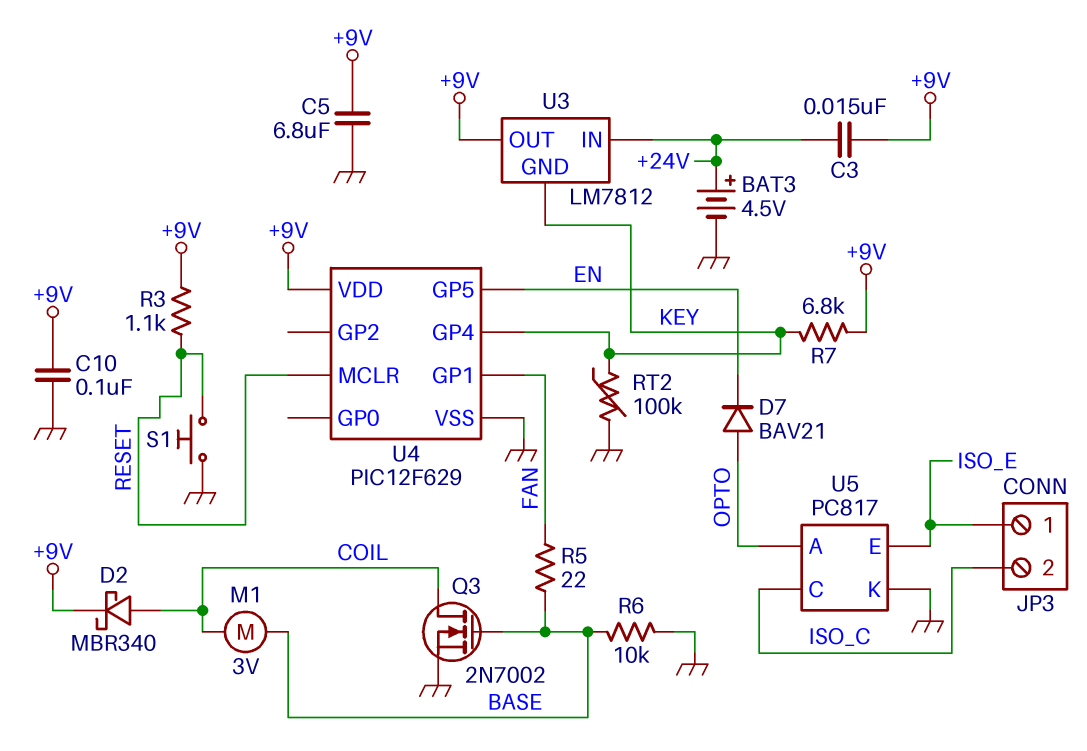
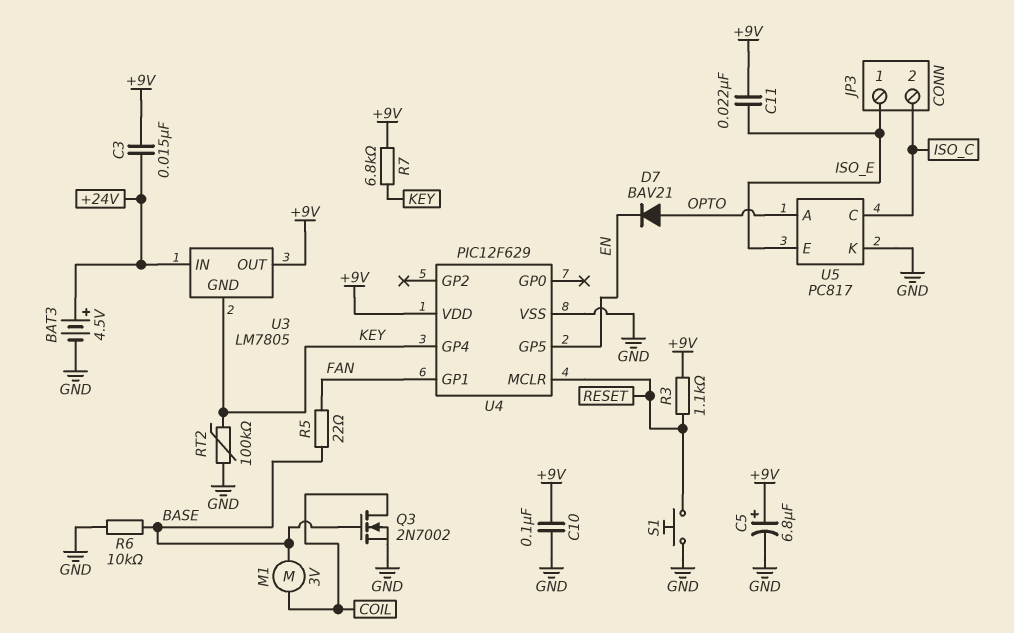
C5: 6.8uF (+9V, GND) -> 6.8uF (plus +9V, minus GND)
C11: none -> 22nF (+9V, ISO_E)
D2: schottky MBR340 (A COIL, K +9V) -> none
U3: LM7812 -> LM7805

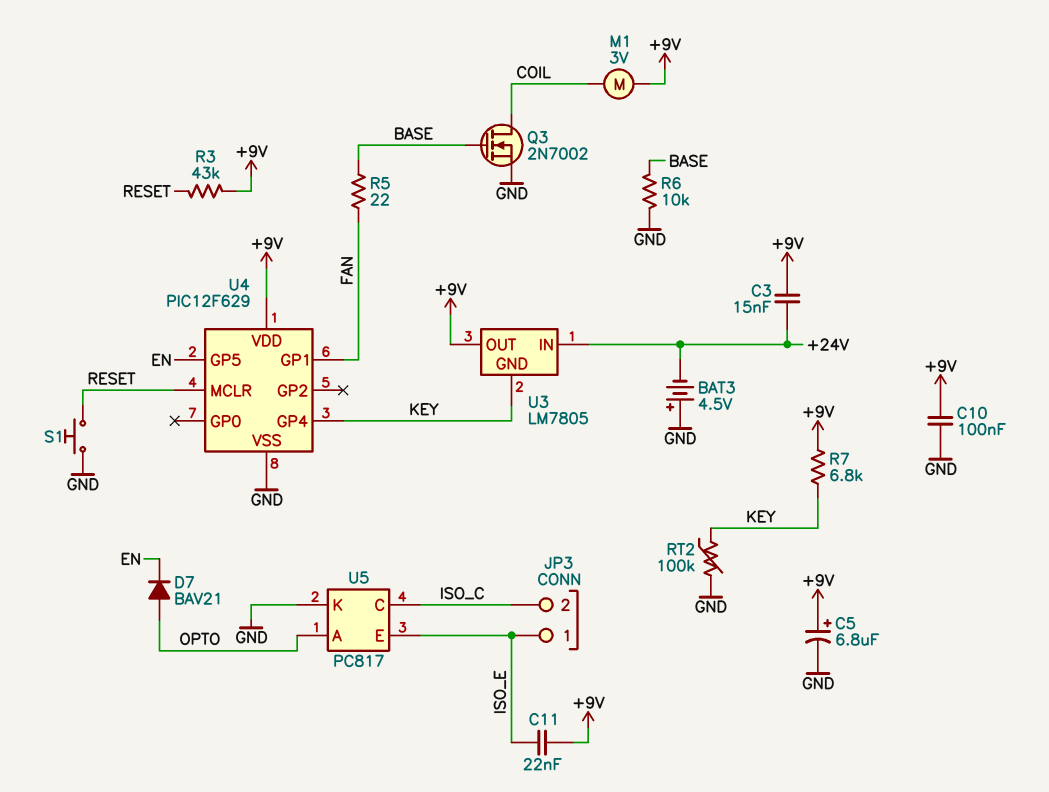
BAT3: 4.5V (plus +24V, minus GND) -> 4.5V (plus GND, minus +24V)
M1: motor 3V (BASE, COIL) -> motor 3V (+9V, COIL)
R3: 1.1k (+9V, RESET) -> 43k (+9V, RESET)

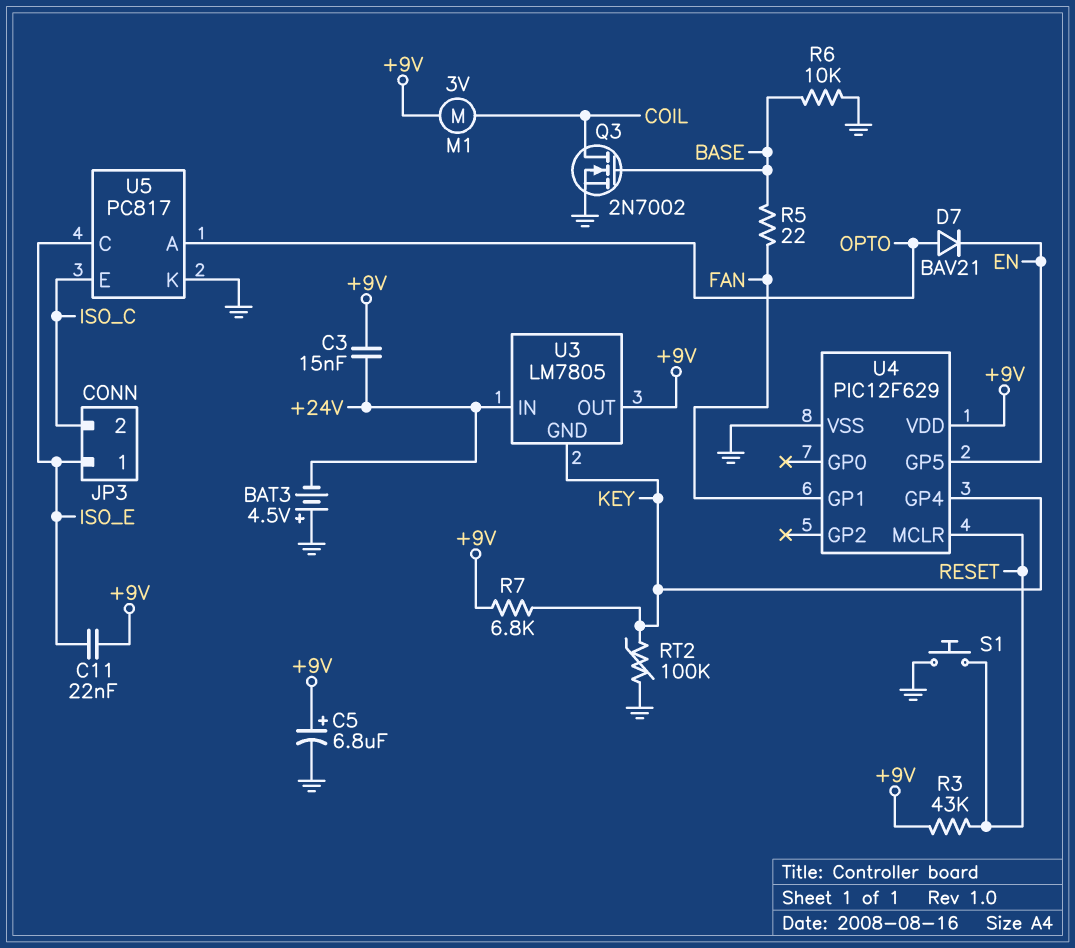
C10: 100nF (+9V, GND) -> none
U5 pin C: ISO_C -> ISO_E
U5 pin E: ISO_E -> ISO_C

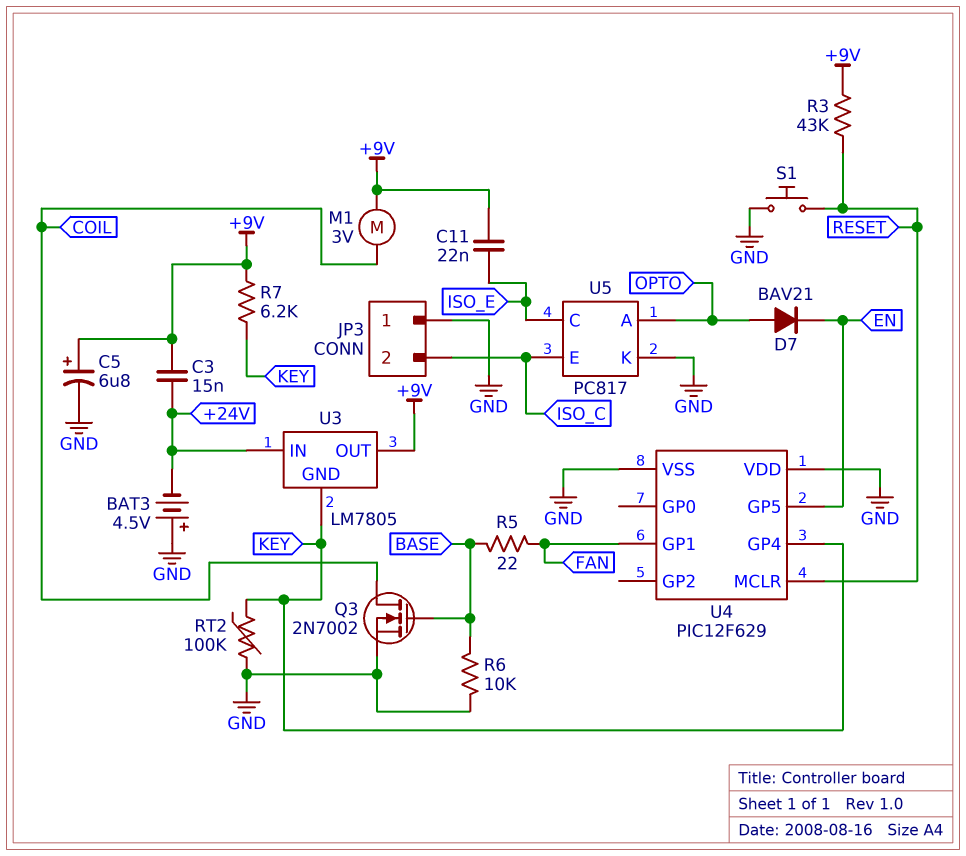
JP3 pin 1: ISO_E -> GND
R7: 6.8k (+9V, KEY) -> 6.2k (+9V, KEY)
U4 pin VDD: +9V -> GND

